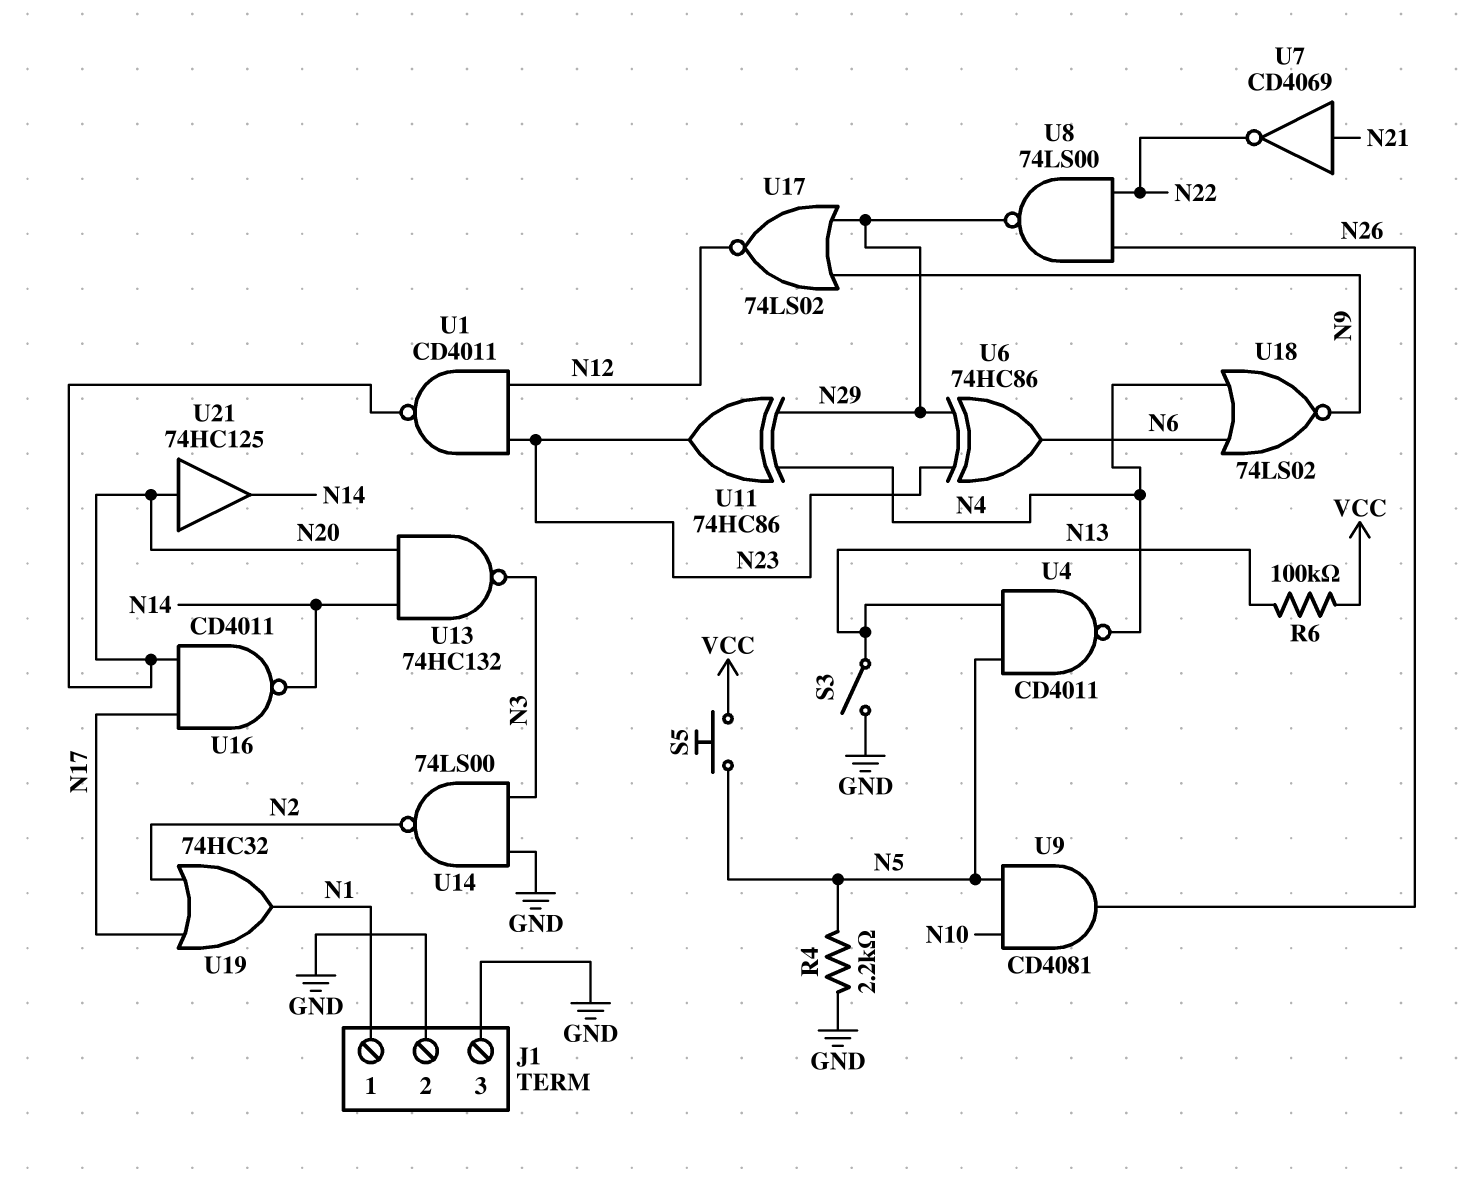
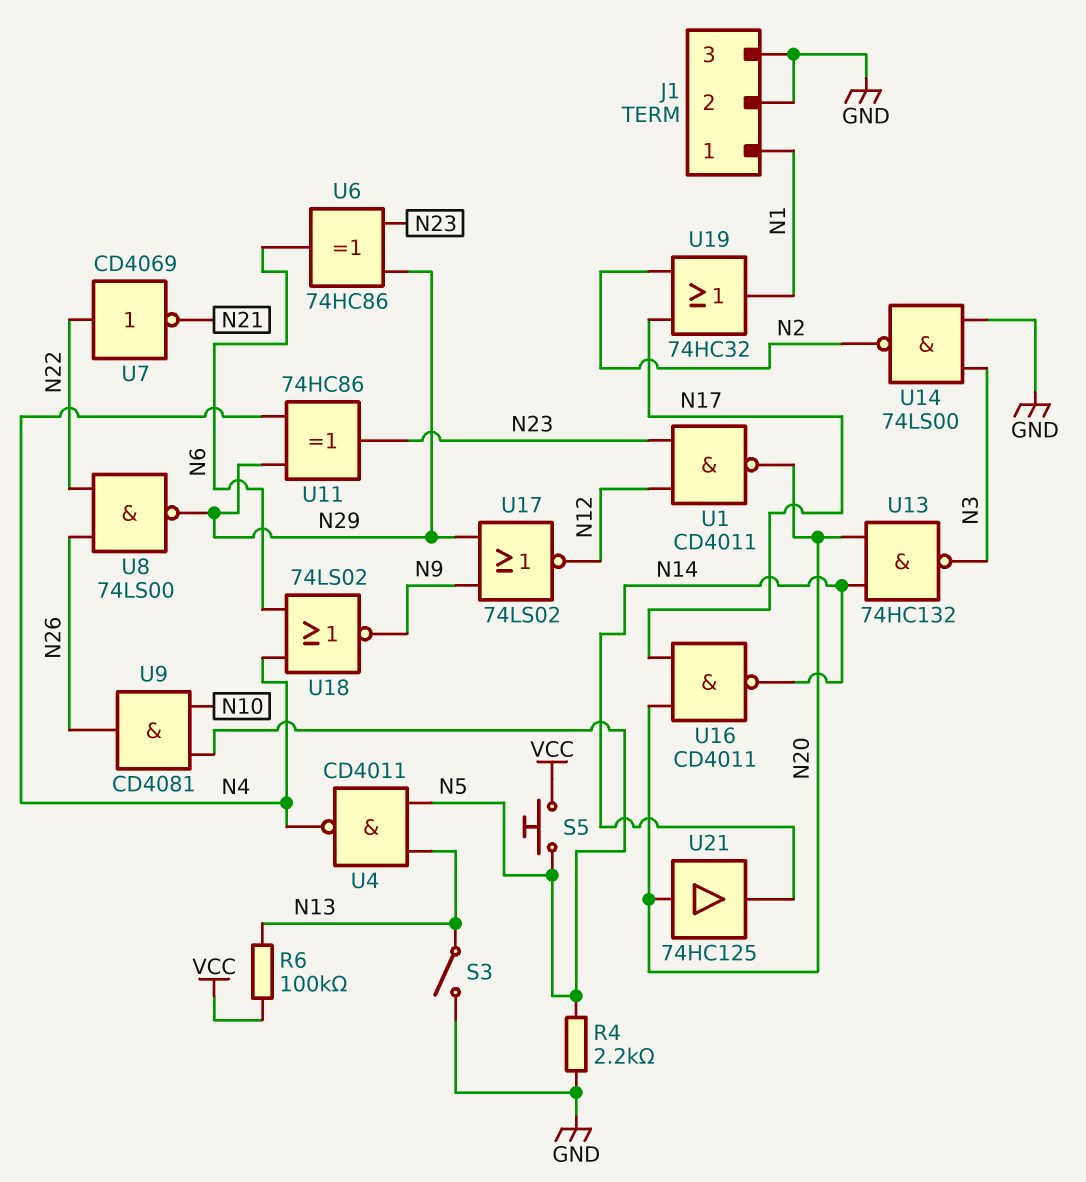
U7: NOT CD4069 (in N21, out N22) -> NOT CD4069 (in N22, out N21)

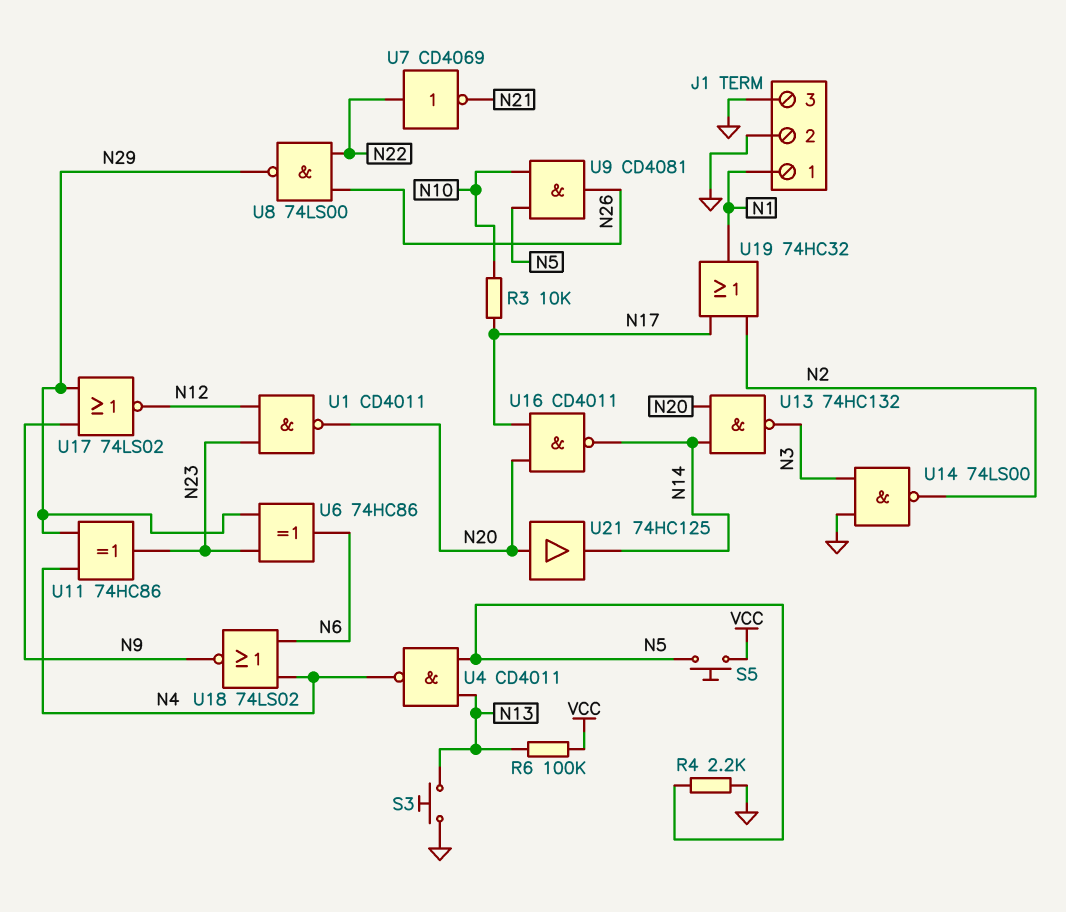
R3: none -> 10k (N10, N17)
S3: switch (GND, N13) -> button (GND, N13)

